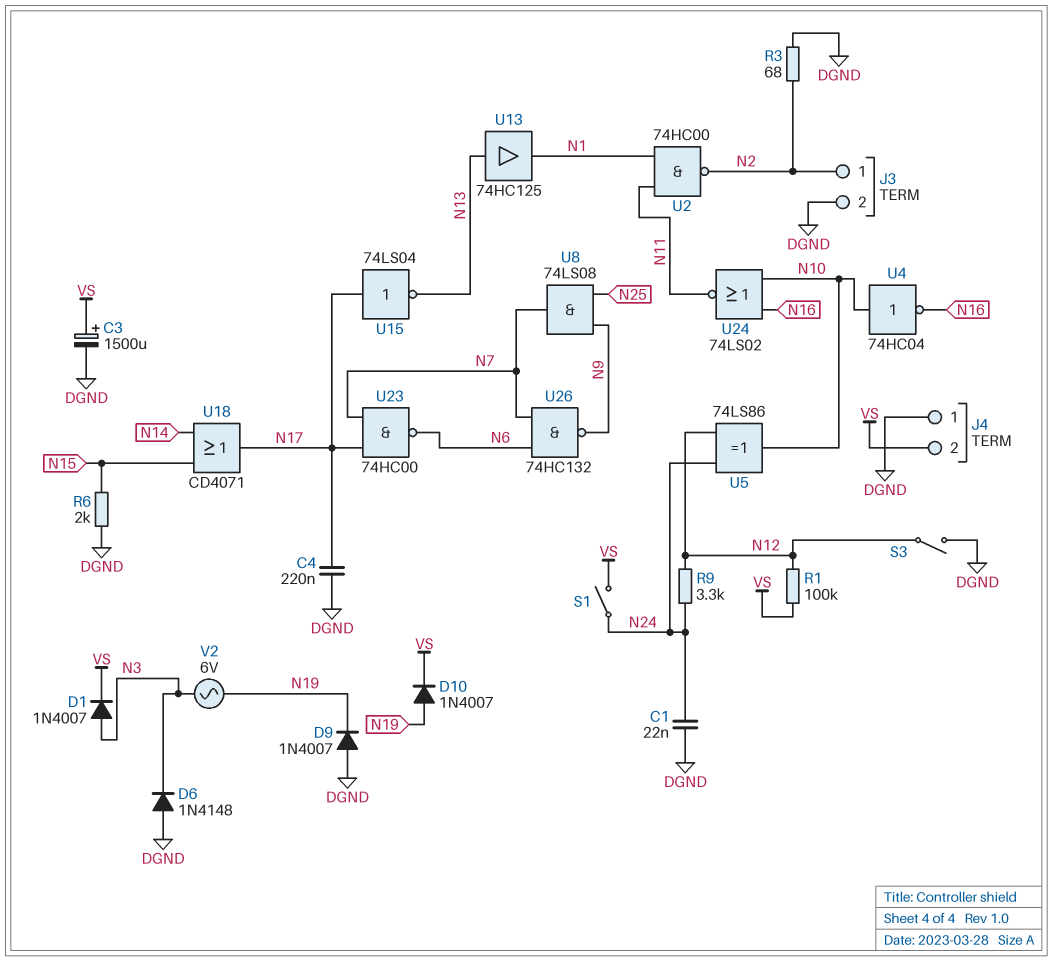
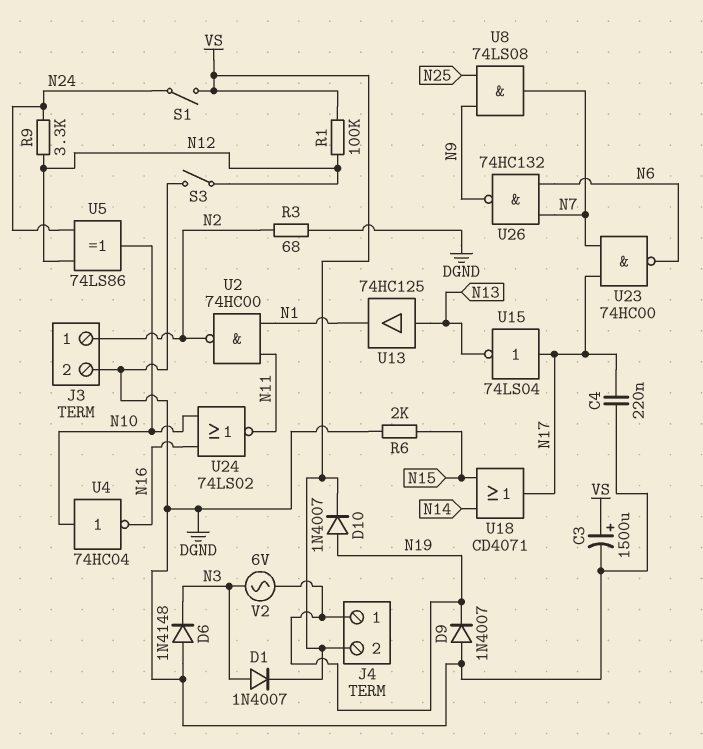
C1: 22nF (DGND, N24) -> none
J4 pin 1: DGND -> N19

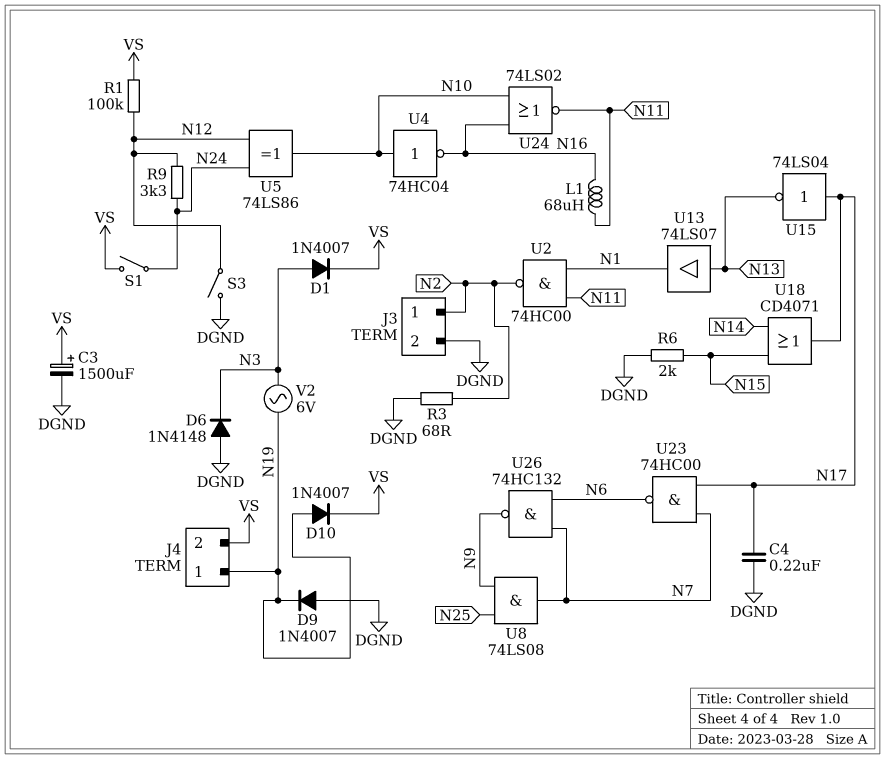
L1: none -> 68uH (N11, N16)
U13: buffer 74HC125 (in N13, out N1) -> buffer 74LS07 (in N13, out N1)

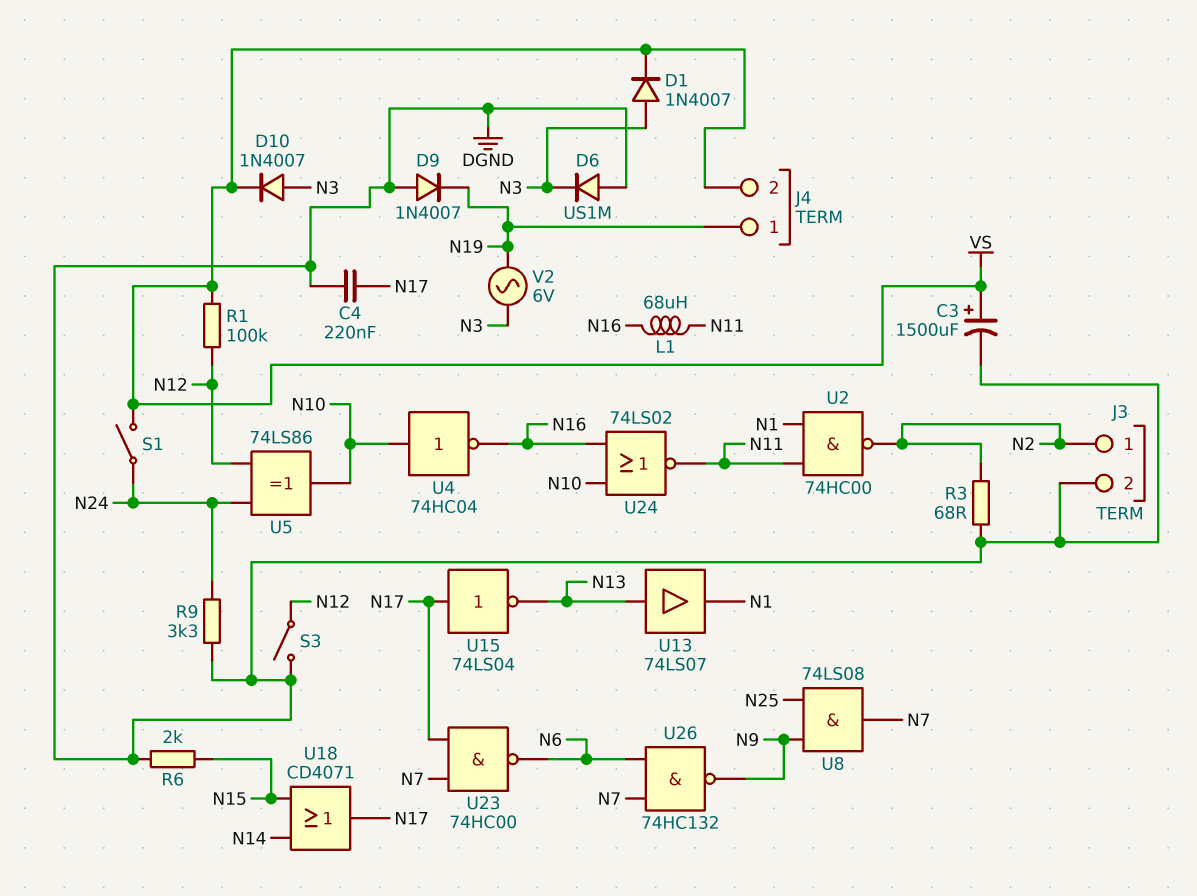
D6: diode 1N4148 (A DGND, K N3) -> diode US1M (A DGND, K N3)
D10: diode 1N4007 (A N19, K VS) -> diode 1N4007 (A N3, K VS)
R9: 3.3k (N12, N24) -> 3.3k (DGND, N24)

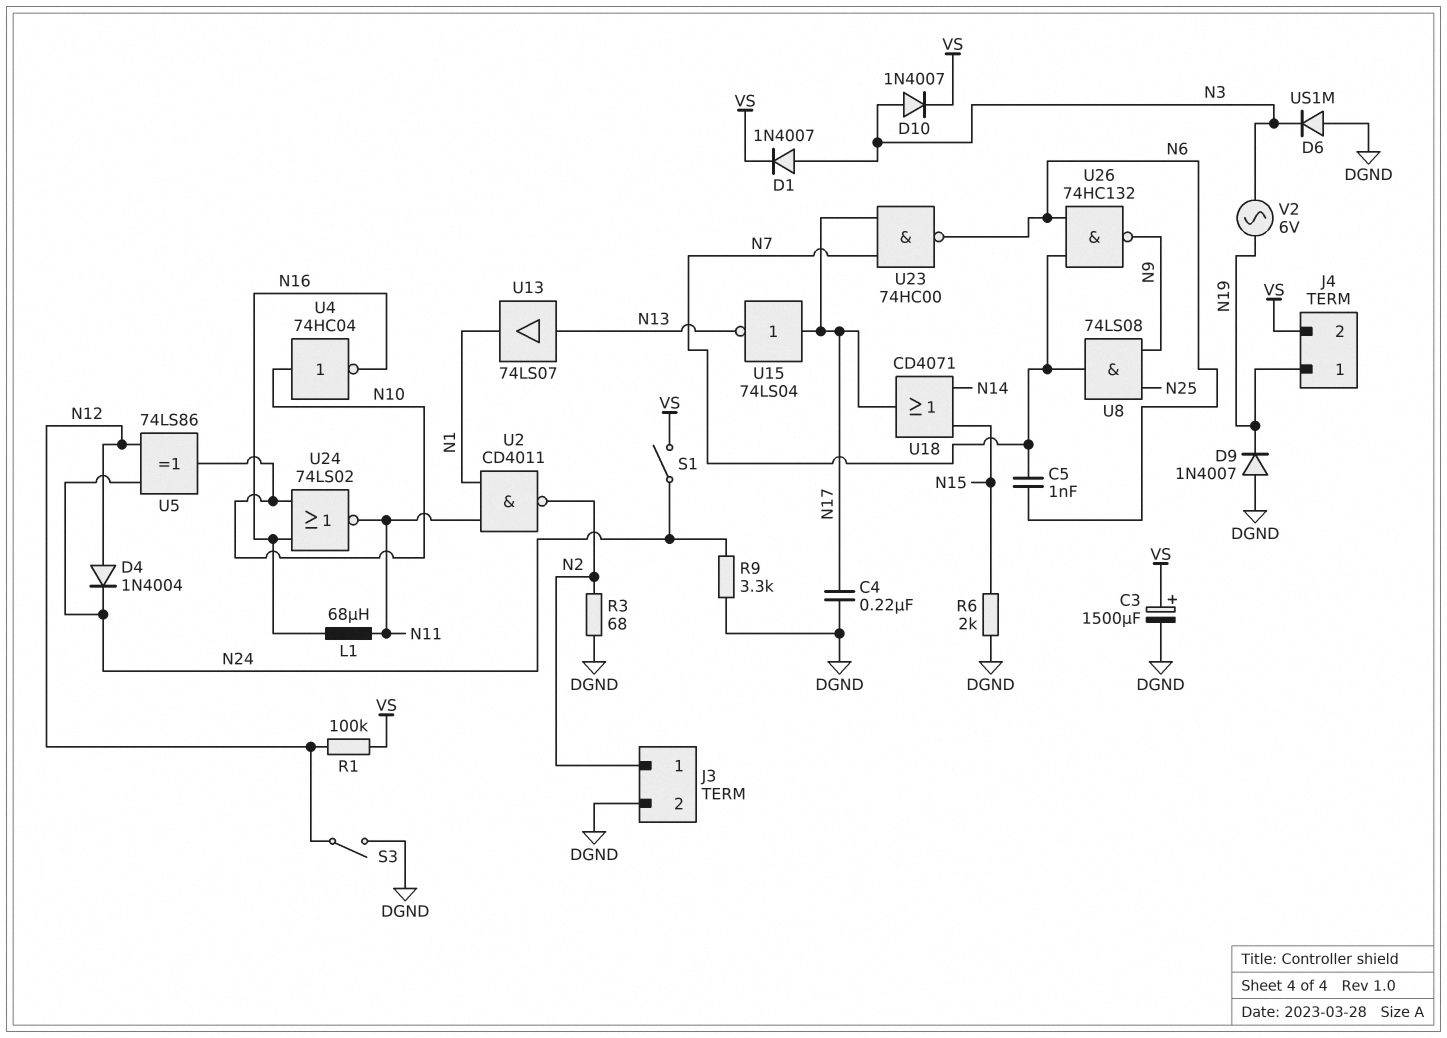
C5: none -> 1nF (N6, N7)
D4: none -> diode 1N4004 (A N12, K N24)
U2: NAND 74HC00 (in N1, in N11, out N2) -> NAND CD4011 (in N1, in N11, out N2)

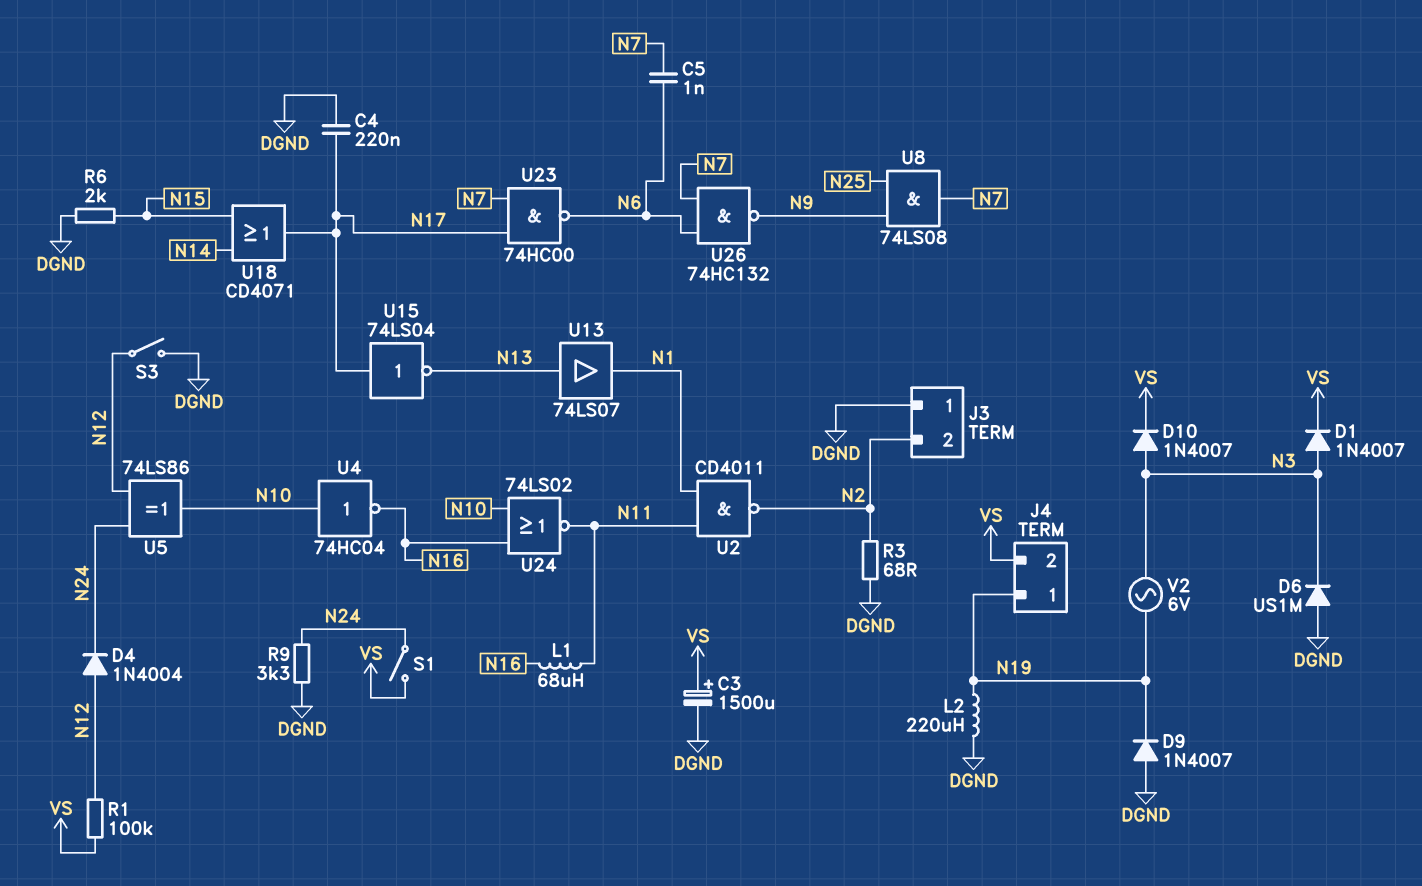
J3 pin 1: N2 -> DGND
J3 pin 2: DGND -> N2
L2: none -> 220uH (DGND, N19)

